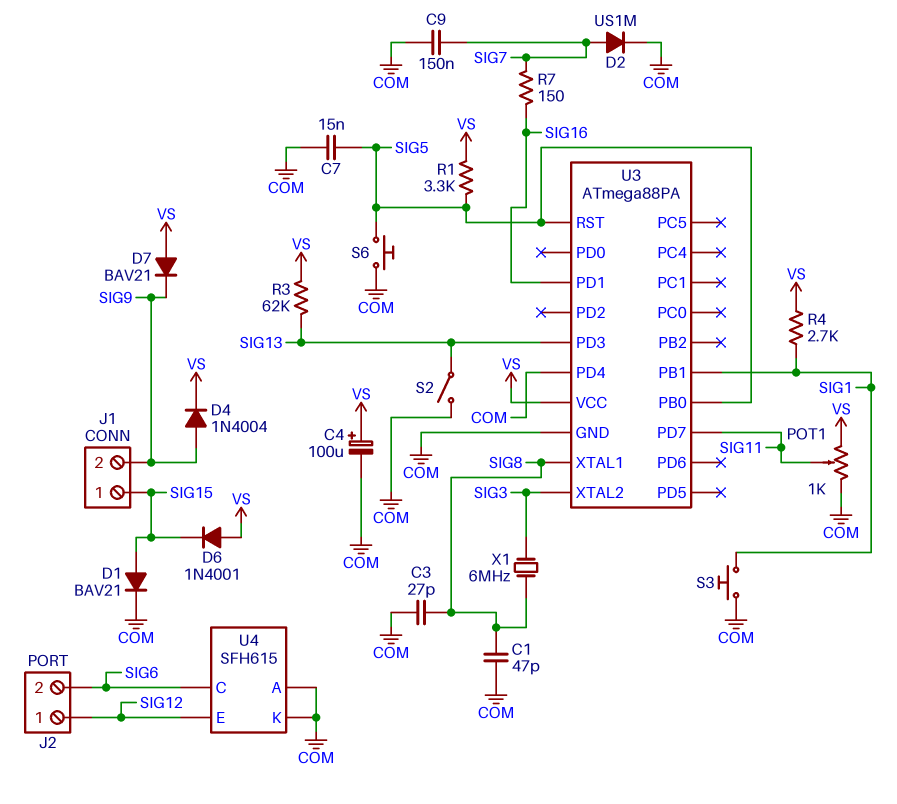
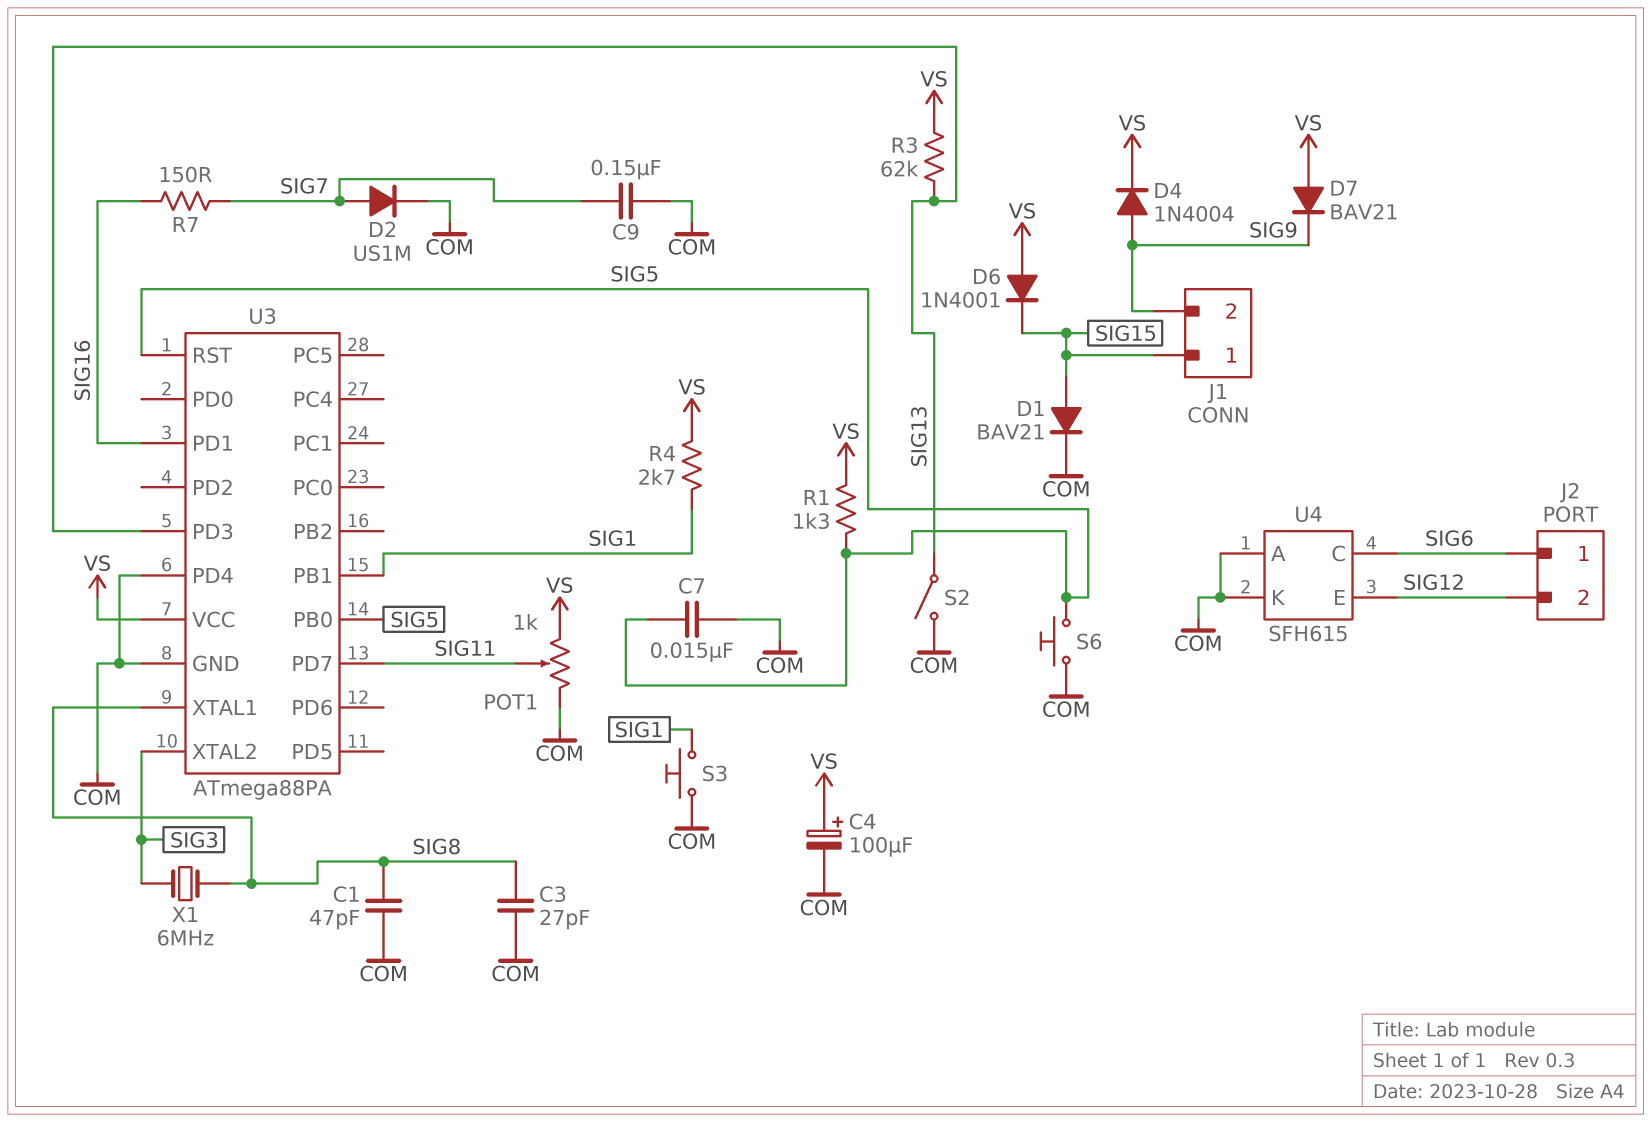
J2 pin 1: SIG12 -> SIG6
J2 pin 2: SIG6 -> SIG12
R1: 3.3k (SIG5, VS) -> 1.3k (SIG5, VS)

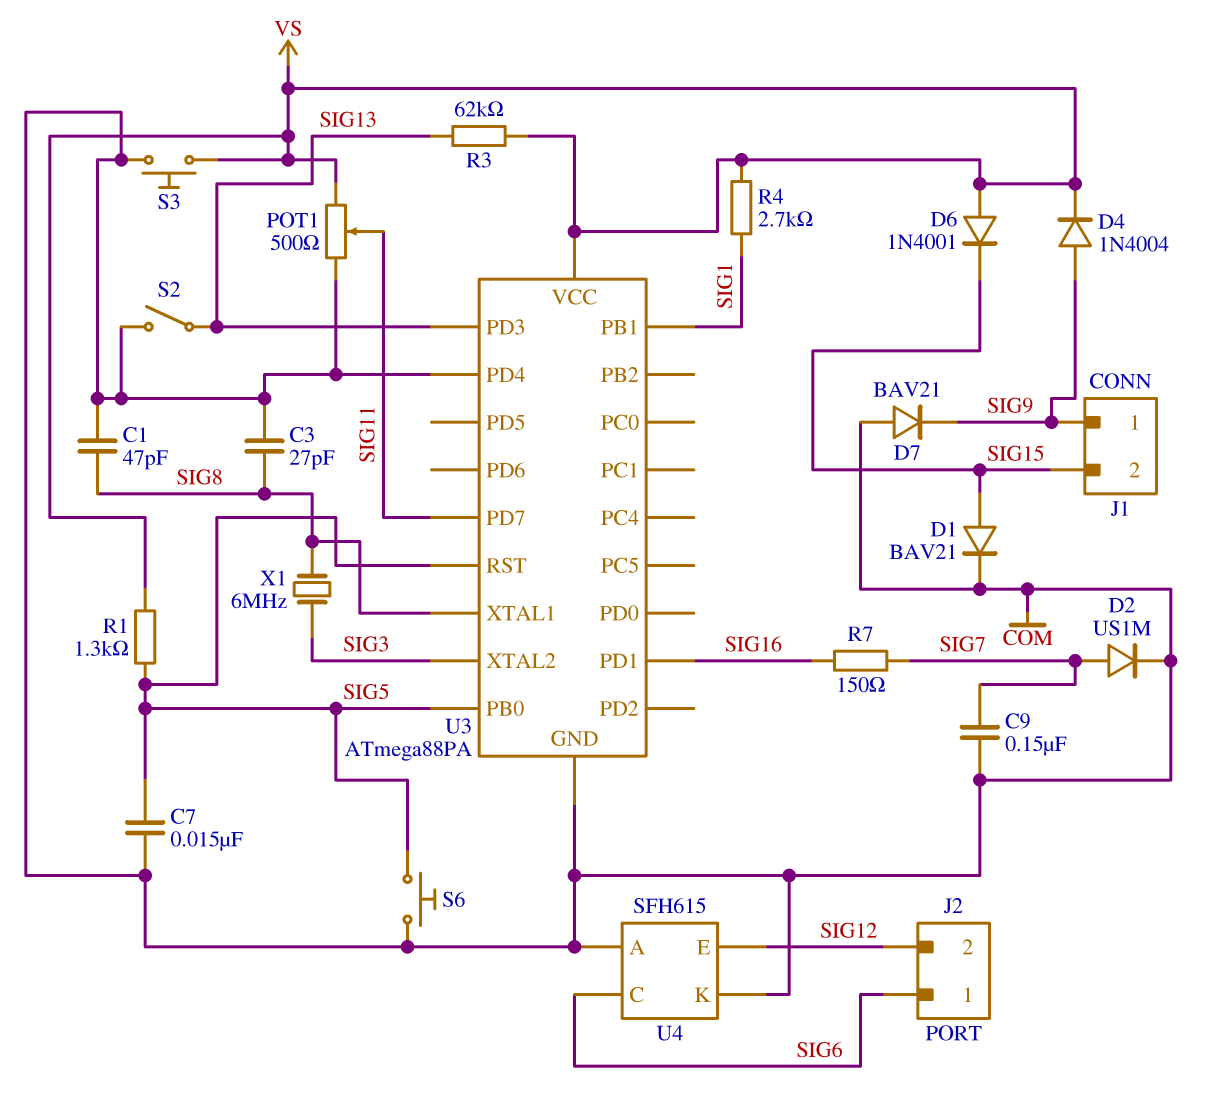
C4: 100uF (plus VS, minus COM) -> none
D7: diode BAV21 (A VS, K SIG9) -> diode BAV21 (A COM, K SIG9)
J1 pin 1: SIG15 -> SIG9
J1 pin 2: SIG9 -> SIG15
POT1: 1k (COM, VS, wiper SIG11) -> 500 (COM, VS, wiper SIG11)
S3: button (COM, SIG1) -> button (COM, VS)

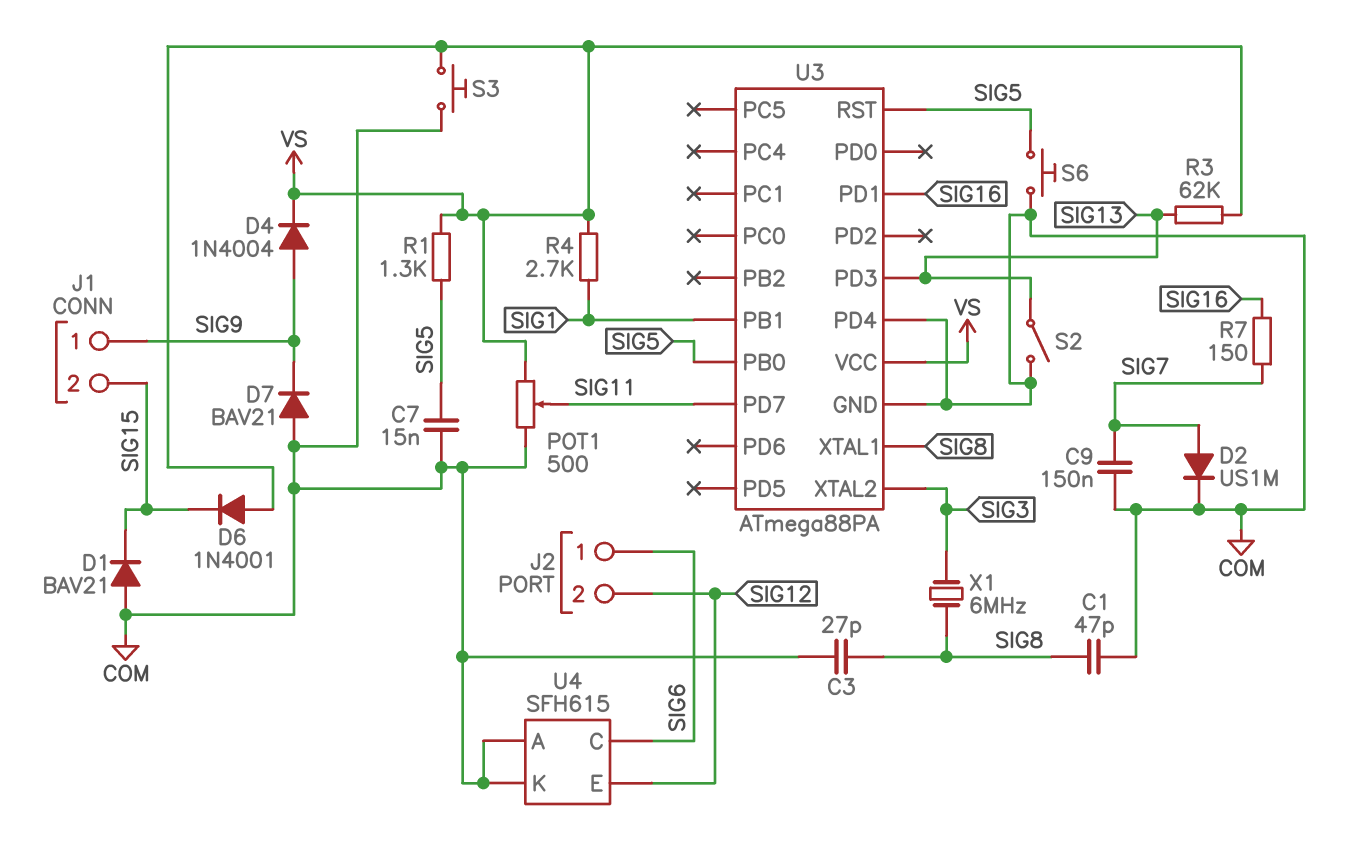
D1: diode BAV21 (A SIG15, K COM) -> diode BAV21 (A COM, K SIG15)

